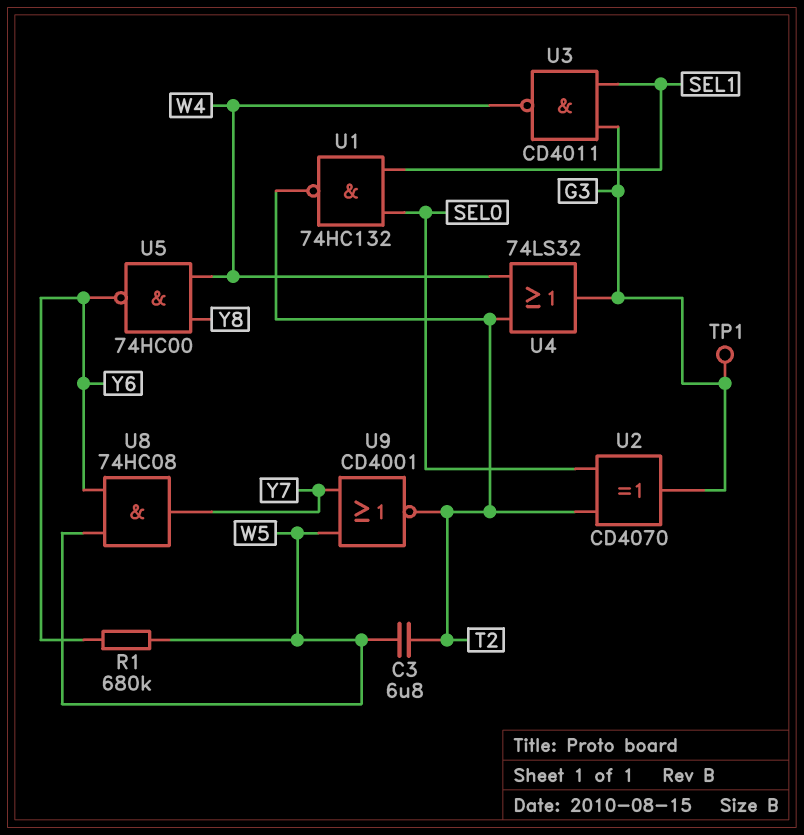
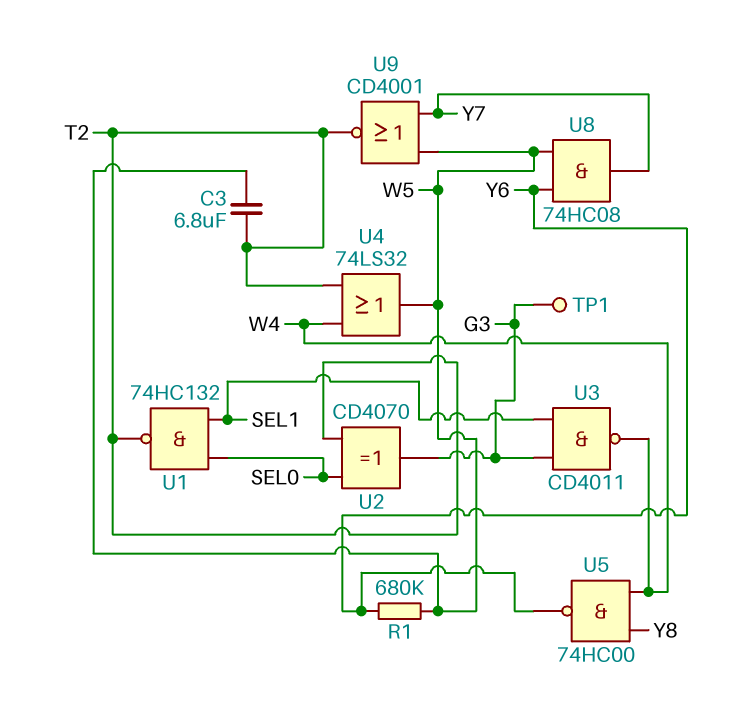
U4: OR 74LS32 (in T2, in W4, out G3) -> OR 74LS32 (in T2, in W4, out W5)

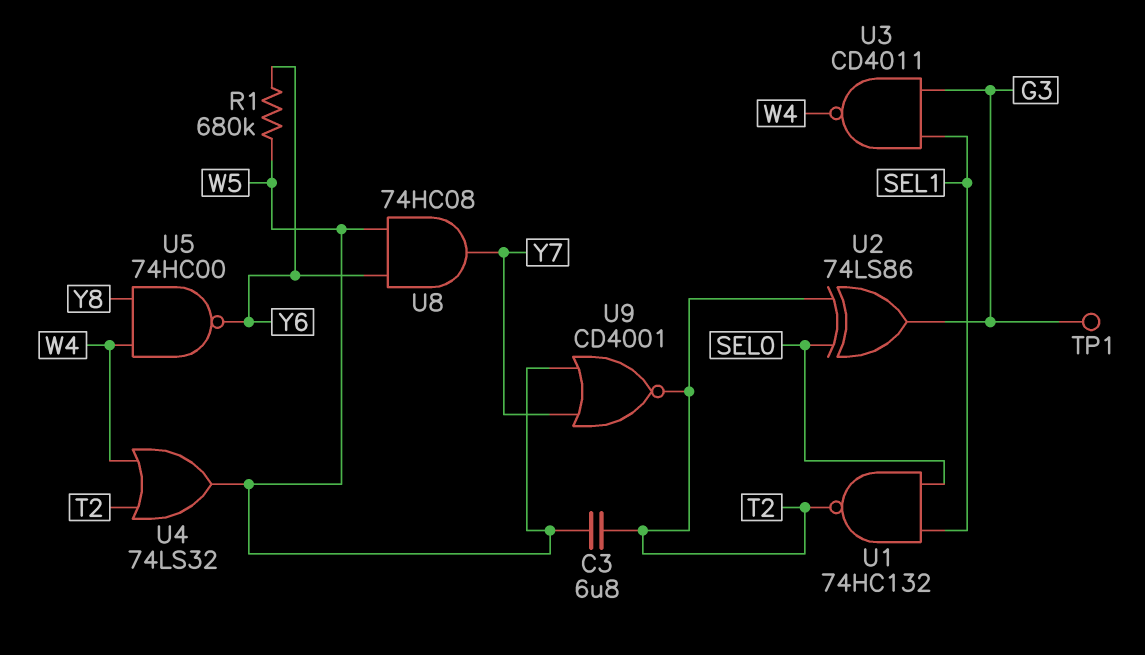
U2: XOR CD4070 (in SEL0, in T2, out G3) -> XOR 74LS86 (in SEL0, in T2, out G3)

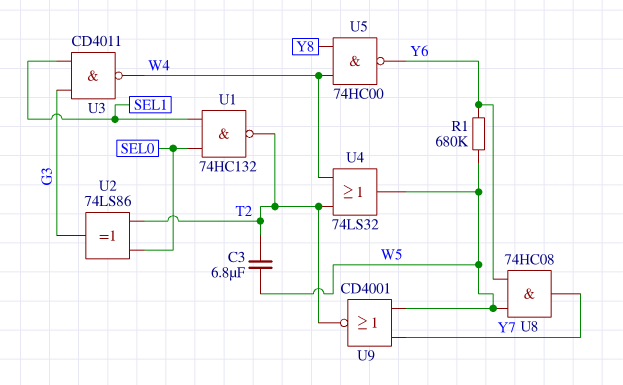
TP1: test point (G3) -> none

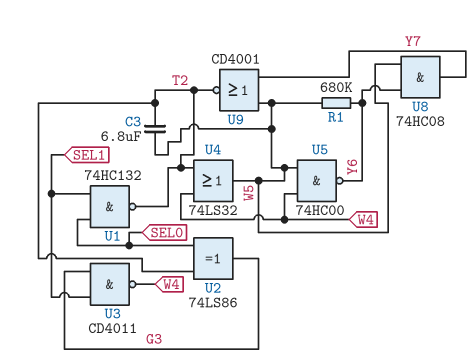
U5: NAND 74HC00 (in W4, in Y8, out Y6) -> NAND 74HC00 (in W4, in W5, out Y6)

